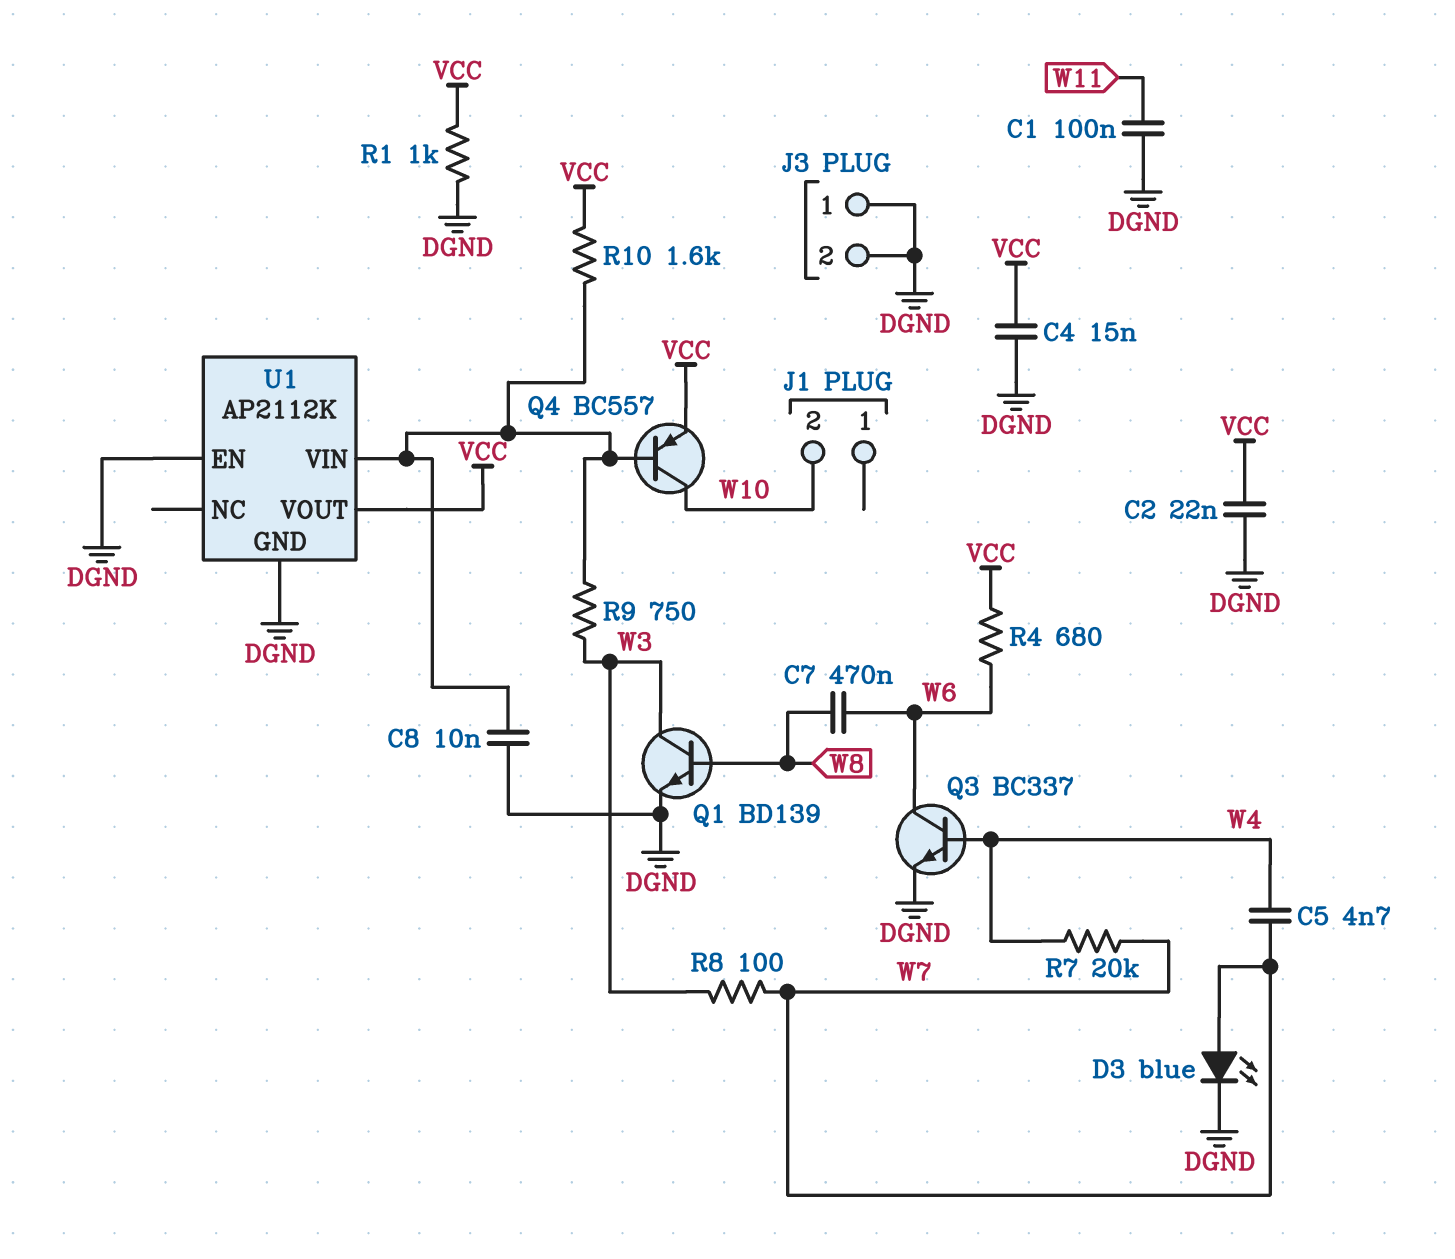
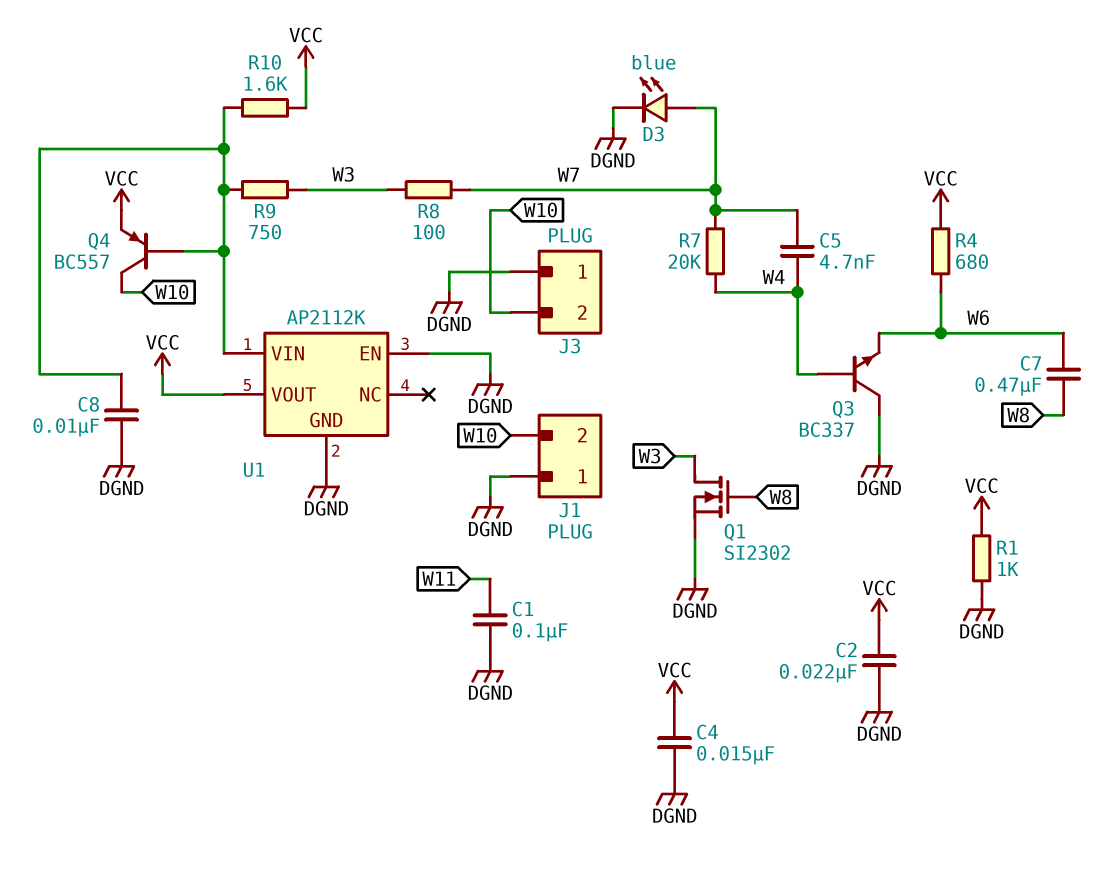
J1 pin 1: none -> DGND
J3 pin 2: DGND -> W10
Q1: NPN BD139 (B W8, C W3, E DGND) -> NMOS SI2302 (G W8, D W3, S DGND)
Q3: NPN BC337 (B W4, C W6, E DGND) -> NPN BC337 (B W4, C DGND, E W6)

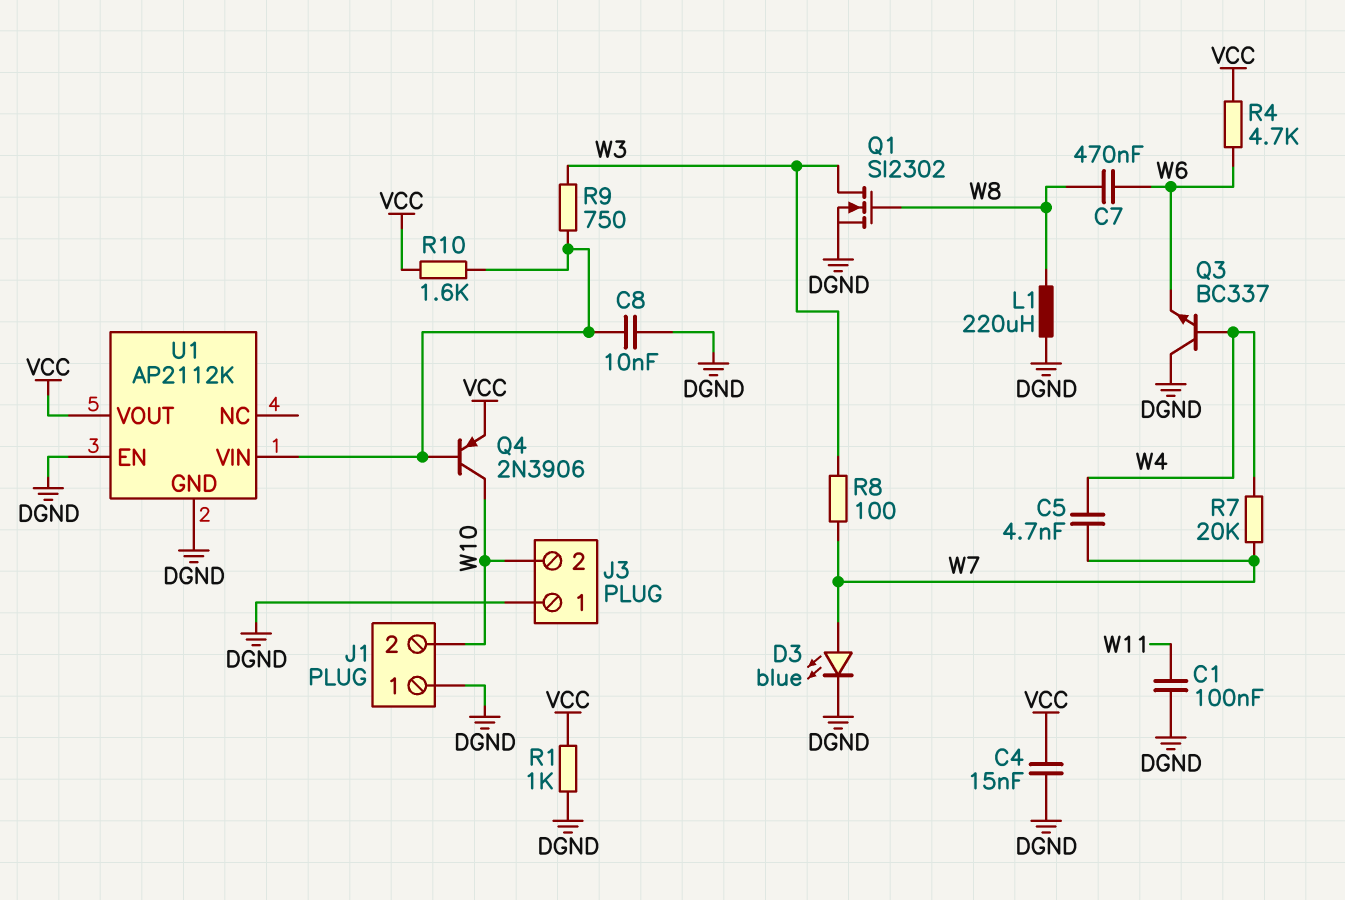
C2: 22nF (DGND, VCC) -> none
L1: none -> 220uH (DGND, W8)
Q4: PNP BC557 (B U1/VIN, C W10, E VCC) -> PNP 2N3906 (B U1/VIN, C W10, E VCC)
R4: 680 (VCC, W6) -> 4.7k (VCC, W6)

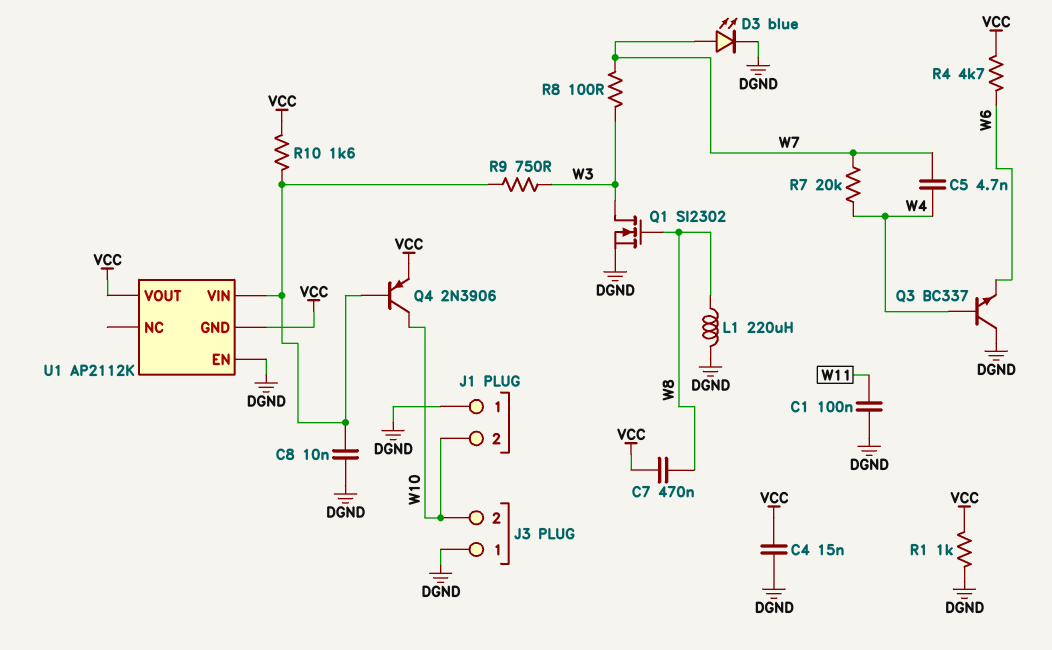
C7: 470nF (W6, W8) -> 470nF (VCC, W8)
U1 pin GND: DGND -> VCC

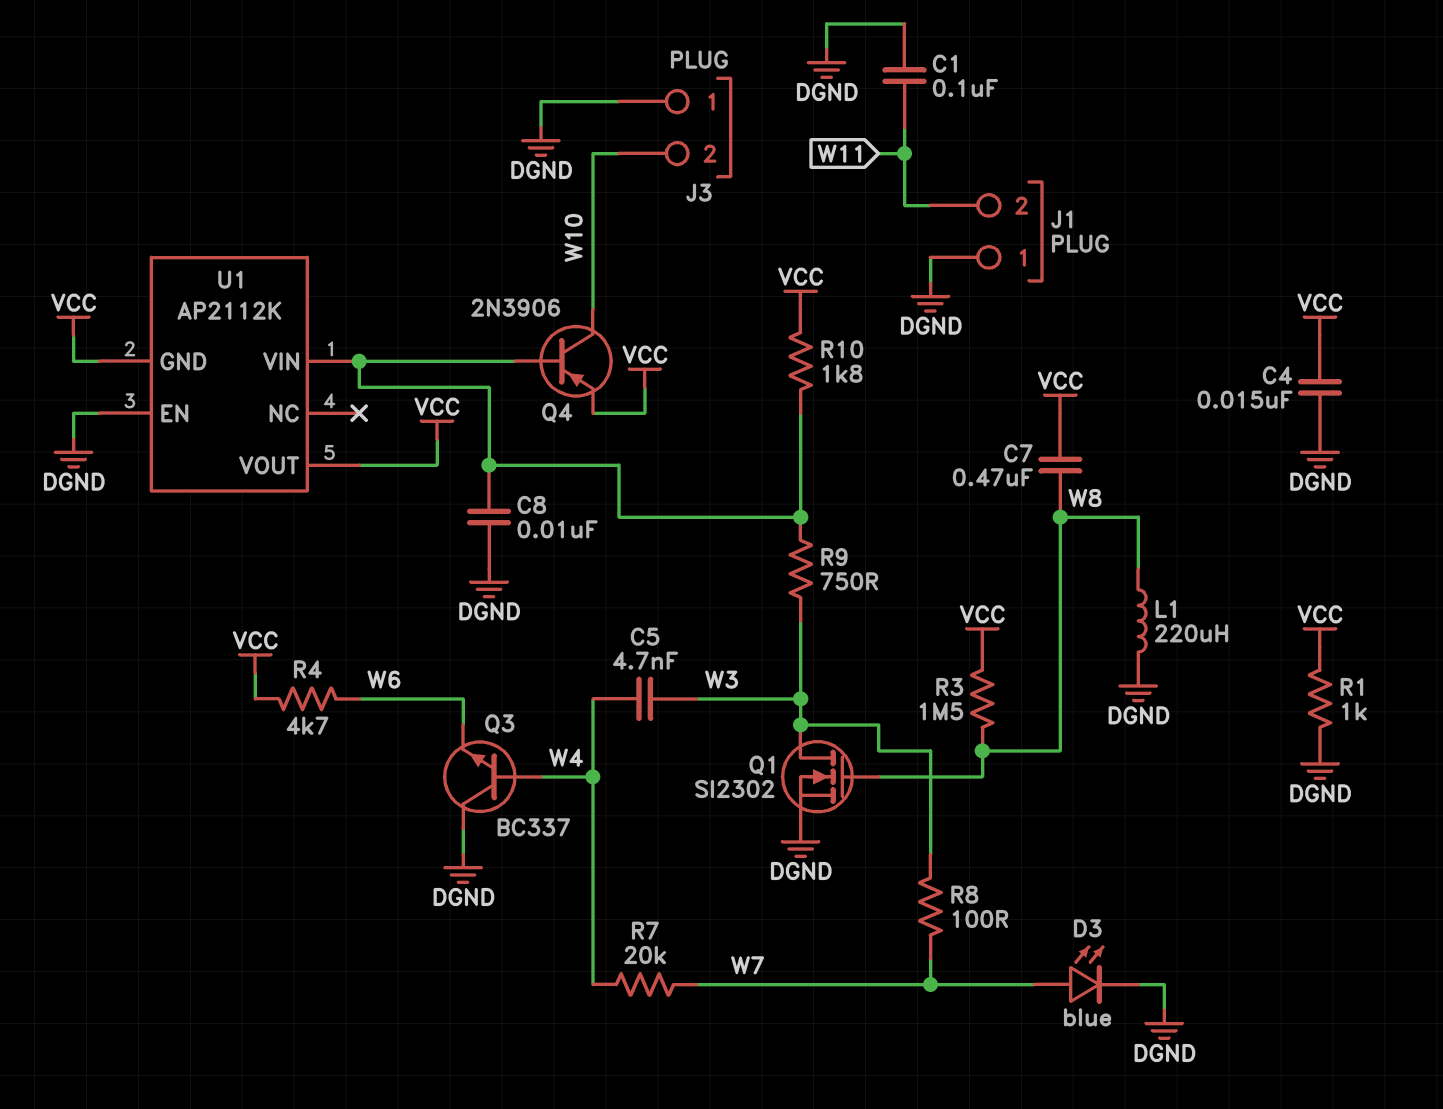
C5: 4.7nF (W4, W7) -> 4.7nF (W3, W4)
J1 pin 2: W10 -> W11
R3: none -> 1.5M (VCC, W8)
R10: 1.6k (U1/VIN, VCC) -> 1.8k (U1/VIN, VCC)

